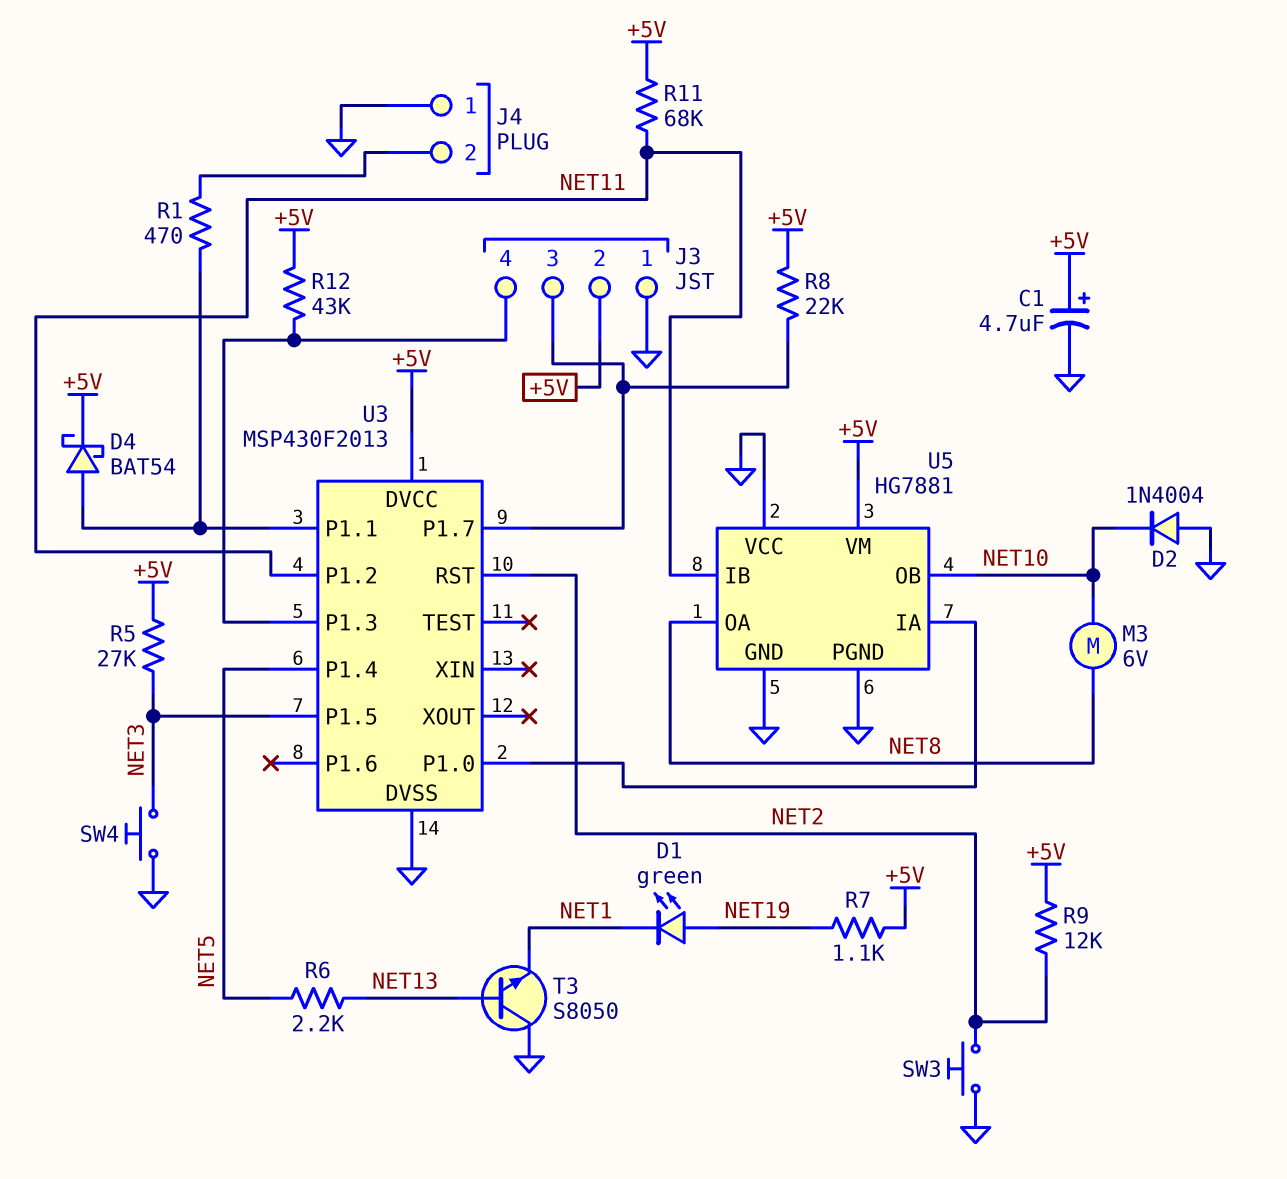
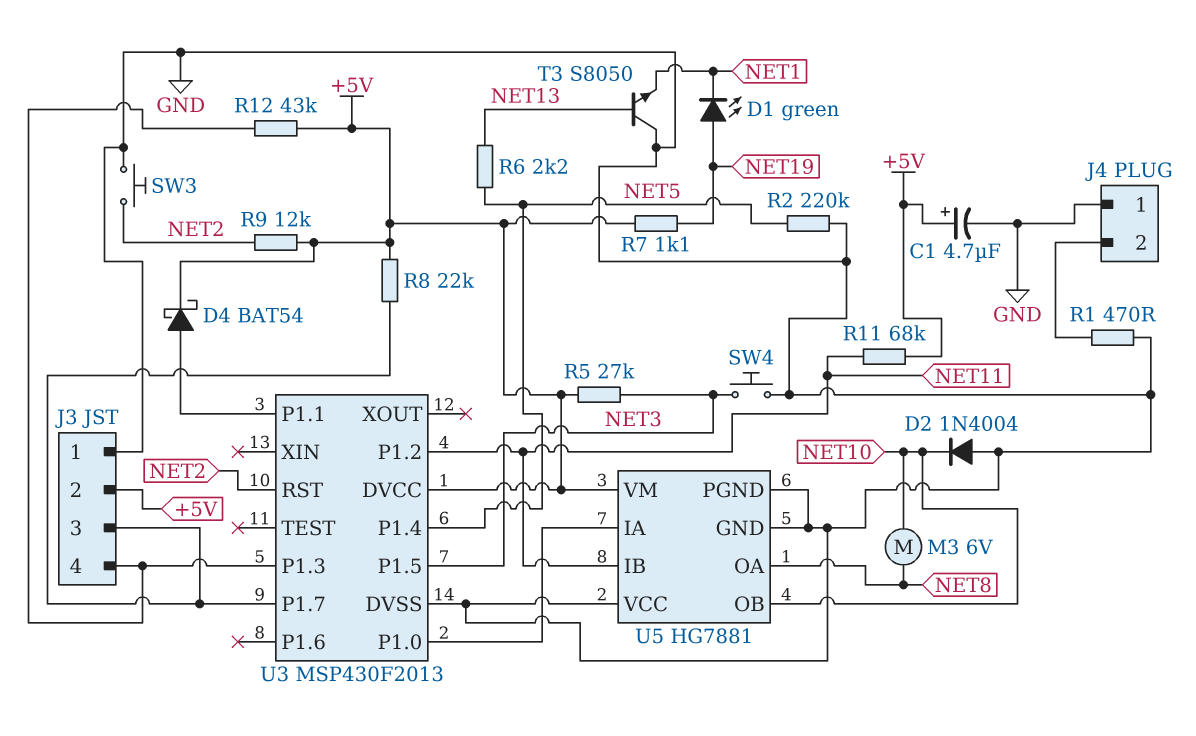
R1: 470 (J4/2, U3/P1.1) -> 470 (GND, J4/2)
R2: none -> 220k (GND, NET5)

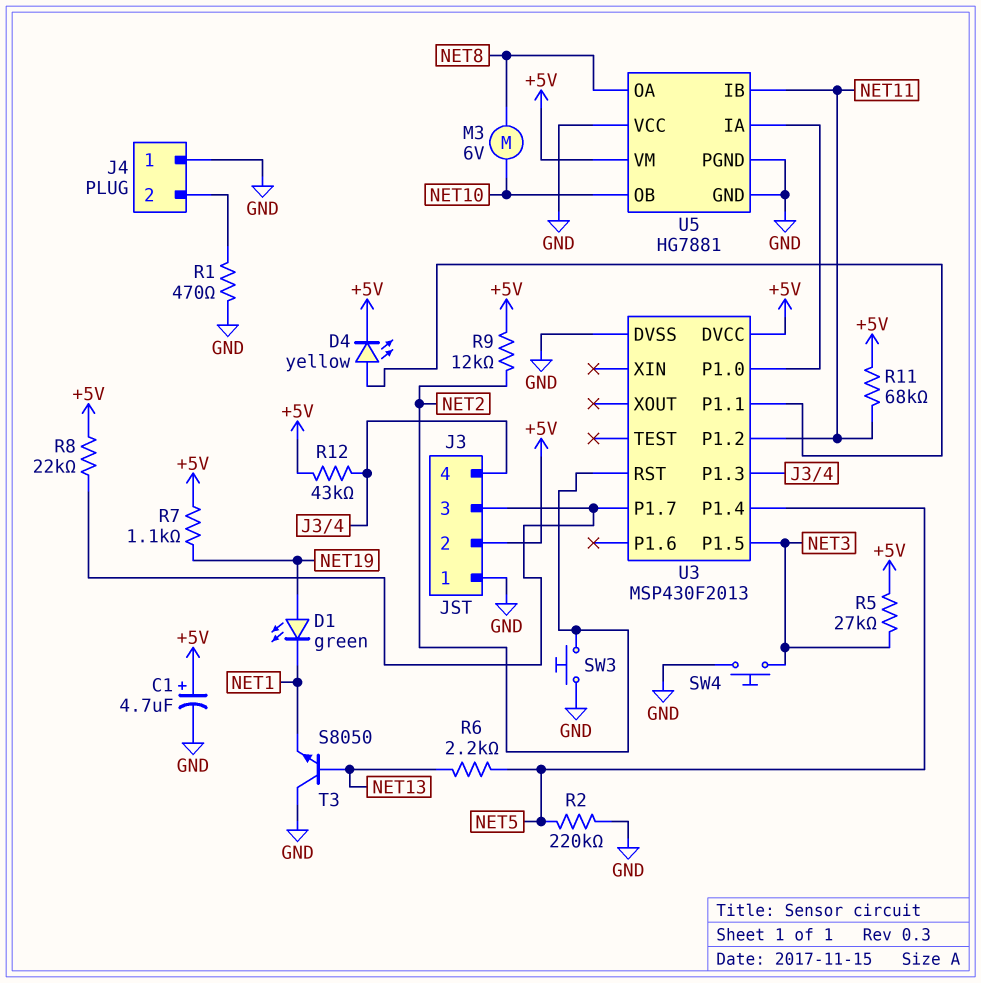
D2: diode 1N4004 (A GND, K NET10) -> none
D4: schottky BAT54 (A U3/P1.1, K +5V) -> LED yellow (A U3/P1.1, K +5V)

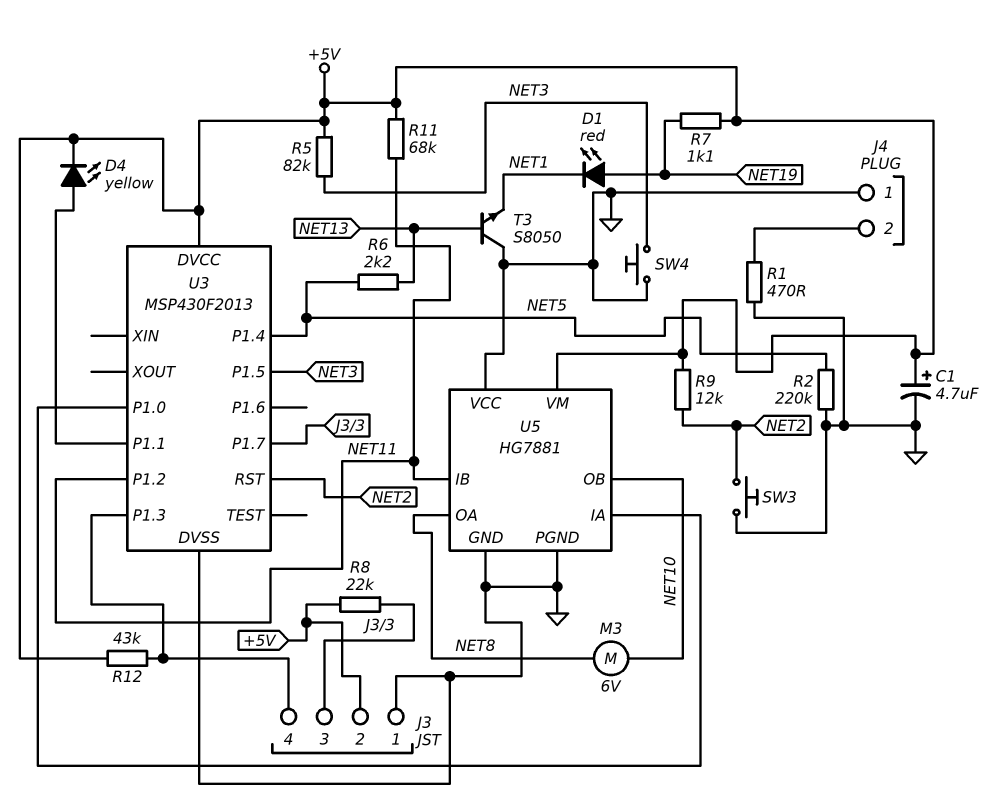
D1: LED green (A NET19, K NET1) -> LED red (A NET19, K NET1)
R5: 27k (+5V, NET3) -> 82k (+5V, NET3)

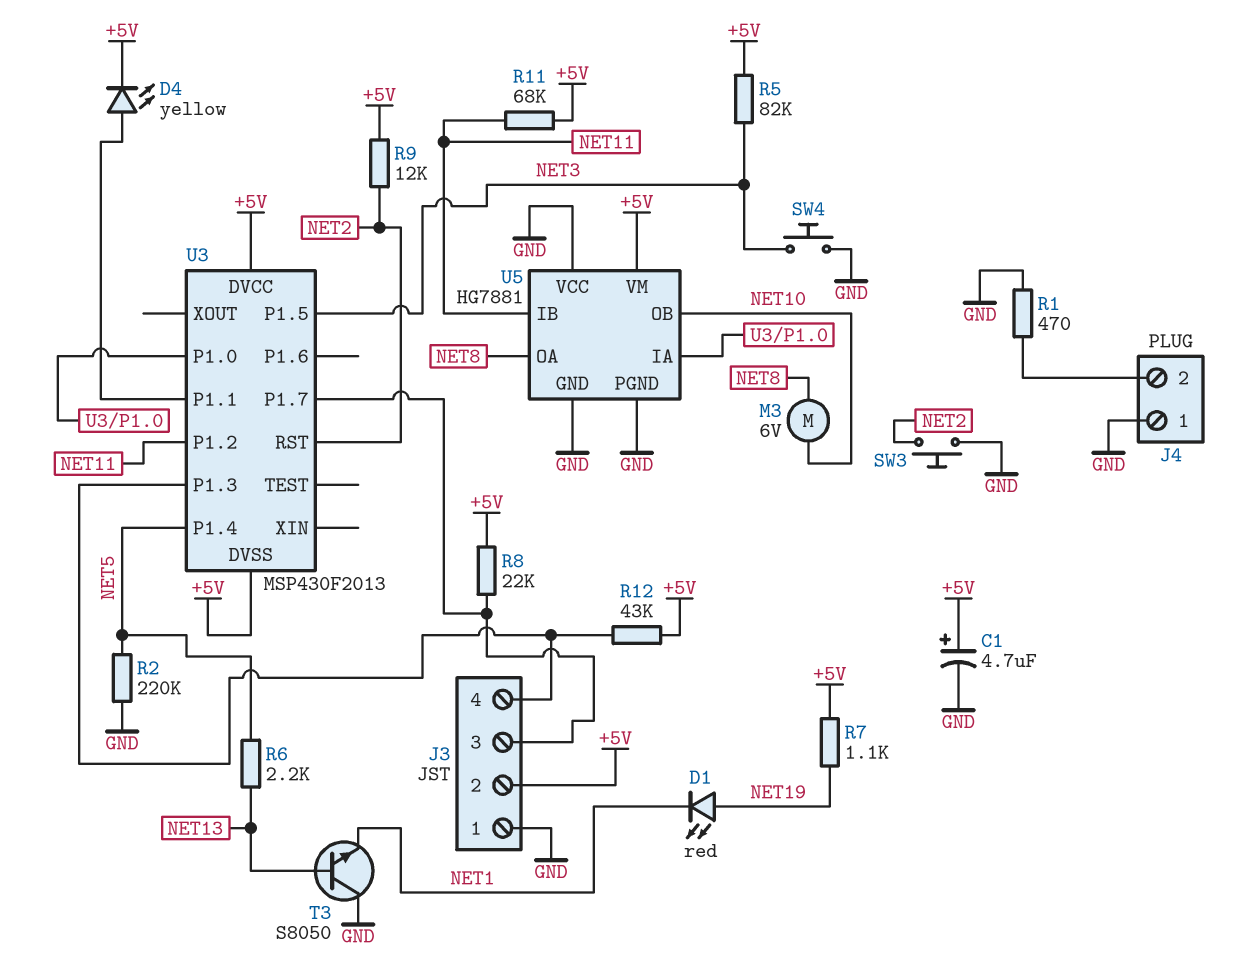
U3 pin DVSS: GND -> +5V

